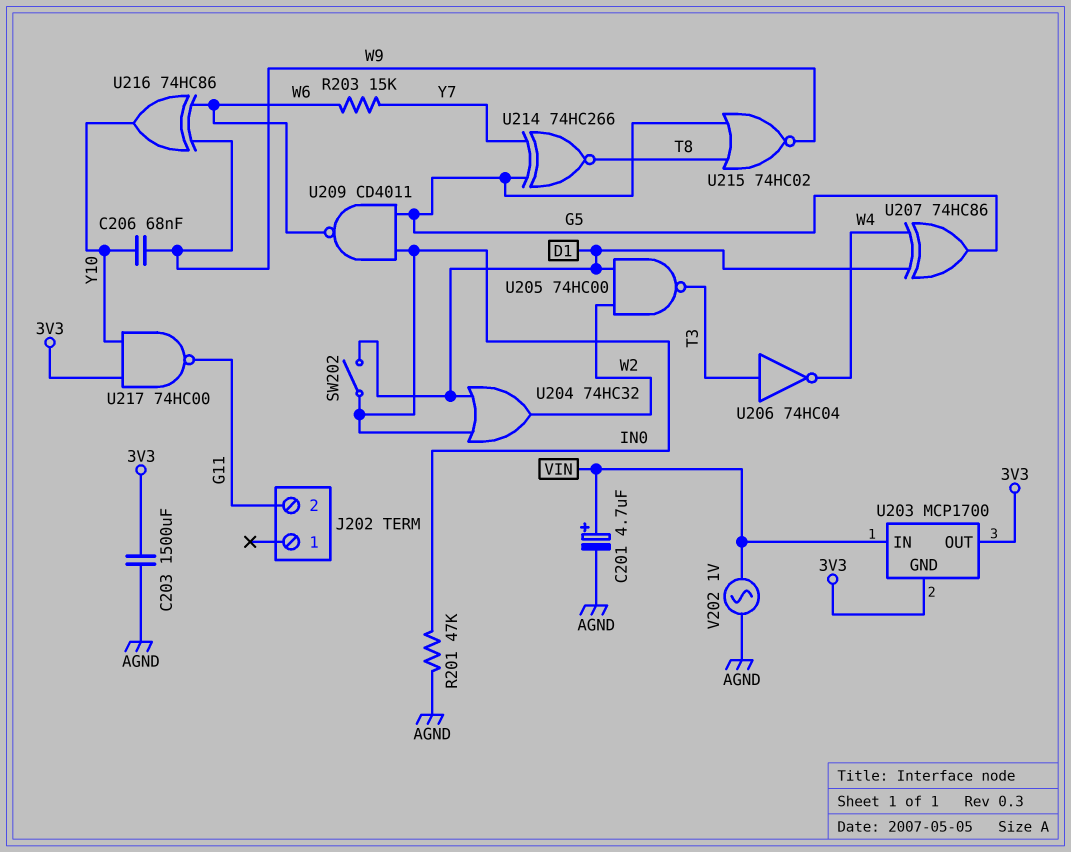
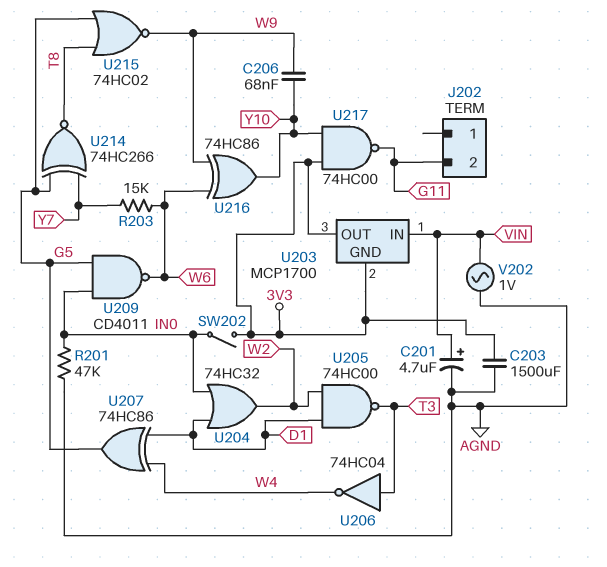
SW202: switch (D1, IN0) -> switch (3V3, IN0)

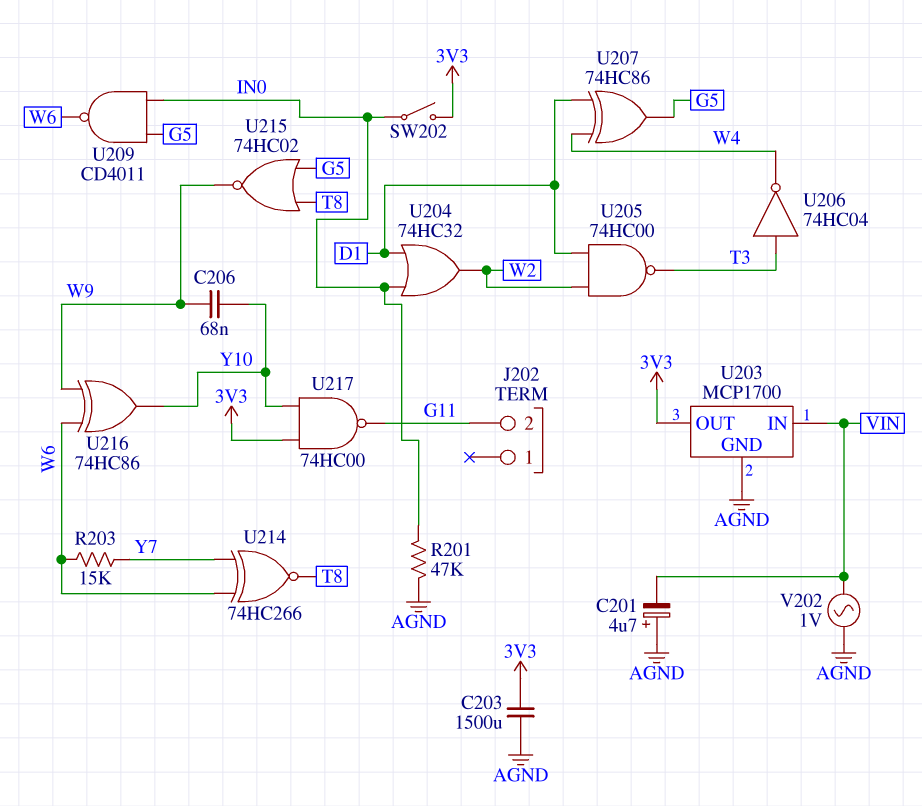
C201: 4.7uF (plus VIN, minus AGND) -> 4.7uF (plus AGND, minus VIN)
U203 pin GND: 3V3 -> AGND
U214: XNOR 74HC266 (in G5, in Y7, out T8) -> XNOR 74HC266 (in W6, in Y7, out T8)

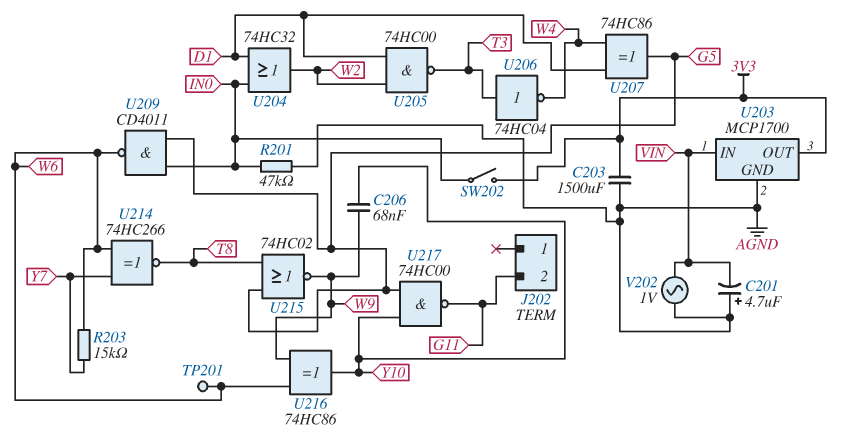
TP201: none -> test point (W6)
U217: NAND 74HC00 (in 3V3, in Y10, out G11) -> NAND 74HC00 (in G5, in Y10, out G11)

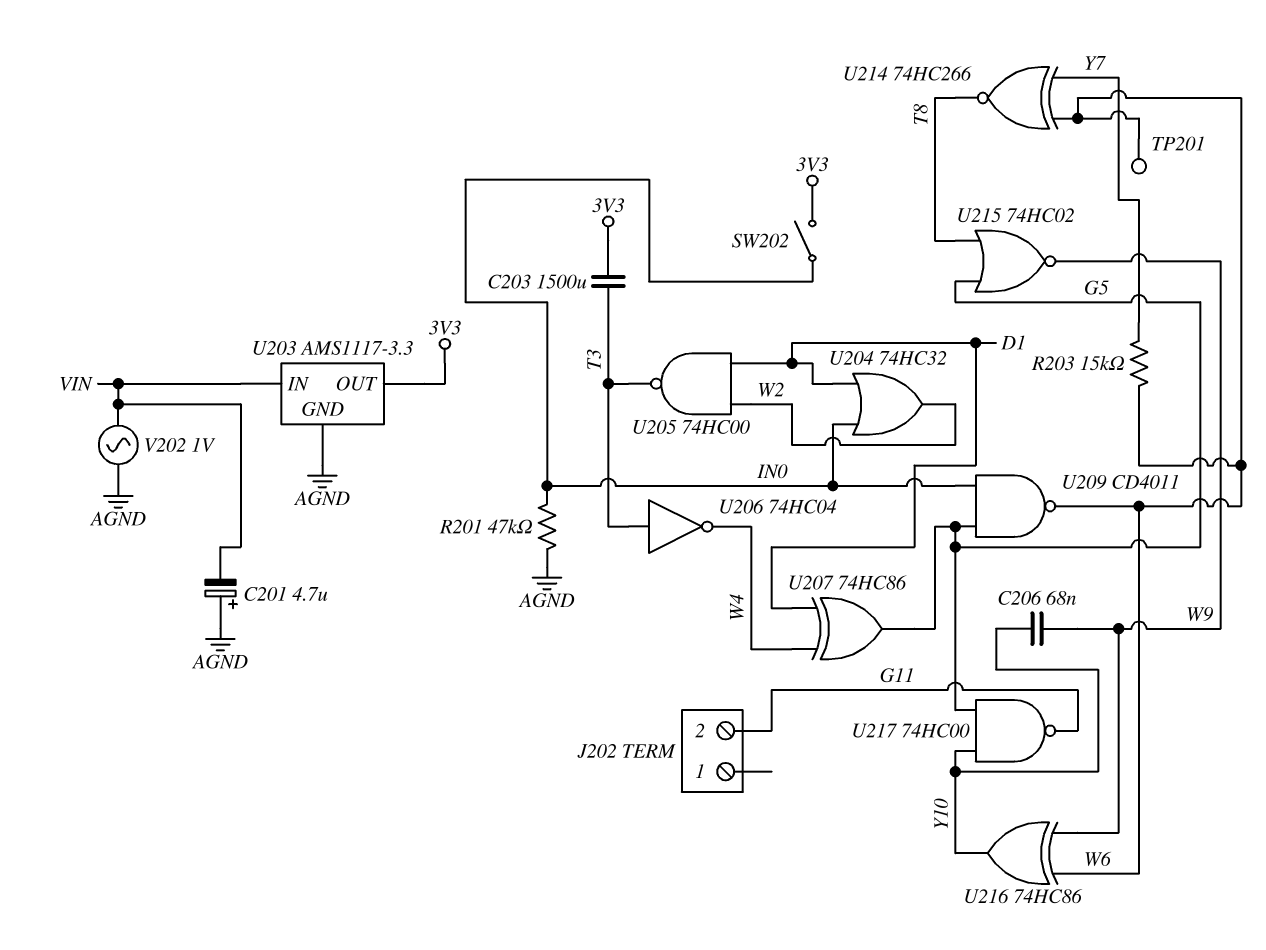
C203: 1500uF (3V3, AGND) -> 1500uF (3V3, T3)
U203: MCP1700 -> AMS1117-3.3

